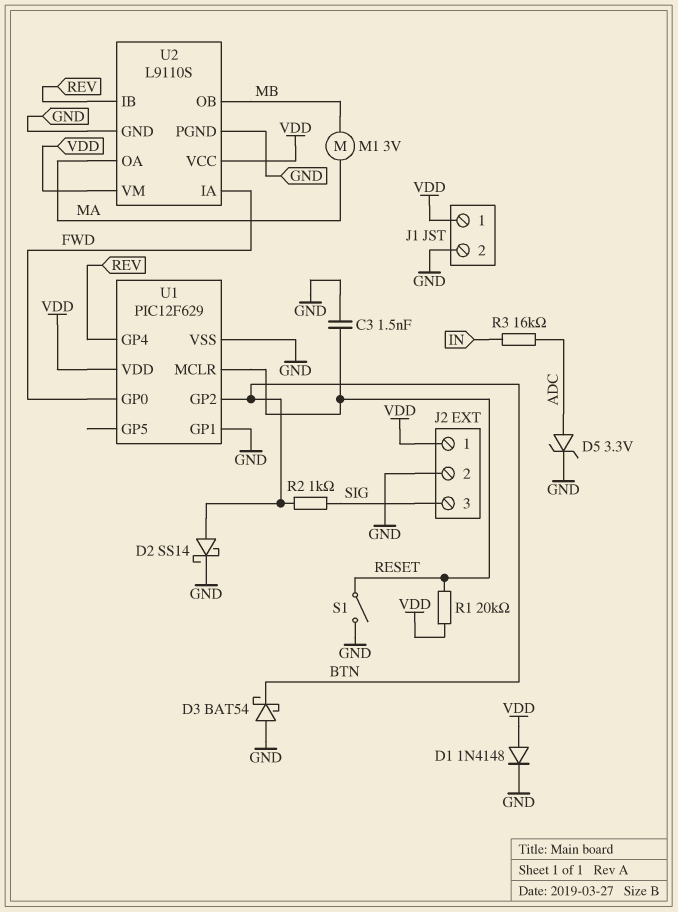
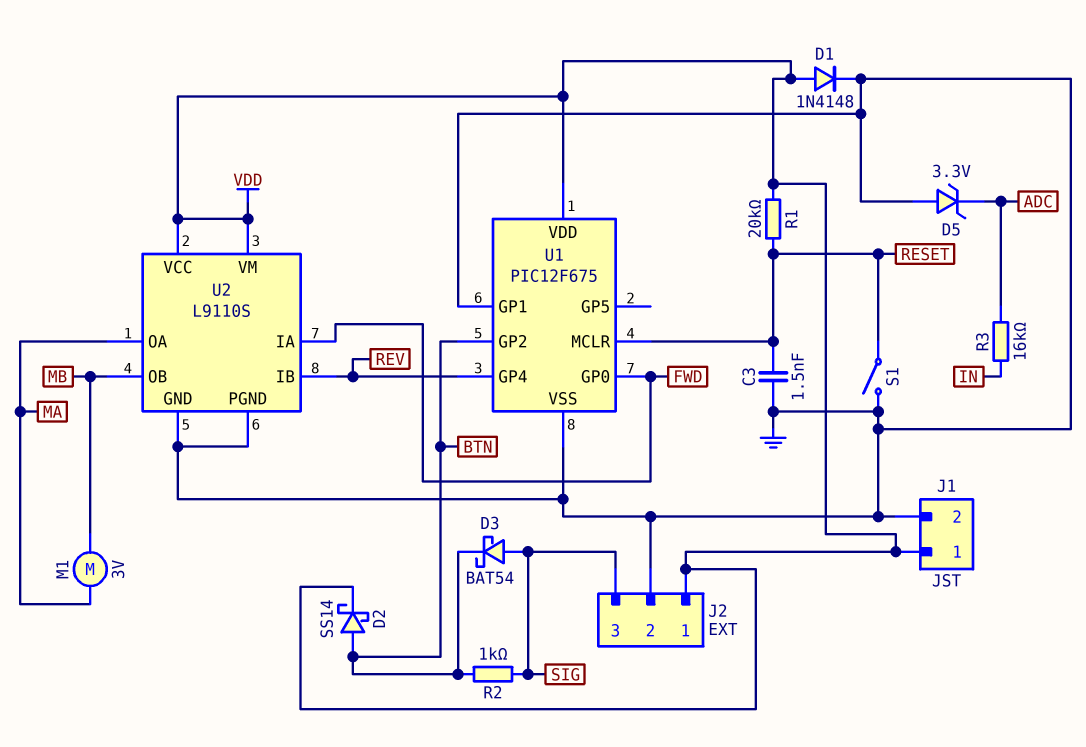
D2: schottky SS14 (A BTN, K GND) -> schottky SS14 (A BTN, K VDD)
D3: schottky BAT54 (A GND, K BTN) -> schottky BAT54 (A SIG, K BTN)
D5: zener 3.3V (A ADC, K GND) -> zener 3.3V (A GND, K ADC)
U1: PIC12F629 -> PIC12F675

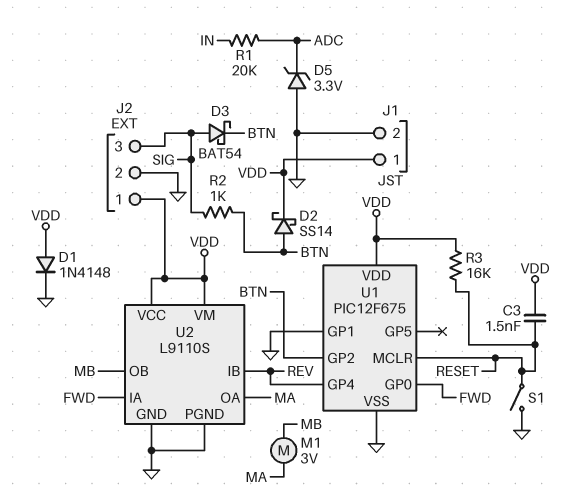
C3: 1.5nF (GND, RESET) -> 1.5nF (RESET, VDD)
R1: 20k (RESET, VDD) -> 20k (ADC, IN)
R3: 16k (ADC, IN) -> 16k (RESET, VDD)

